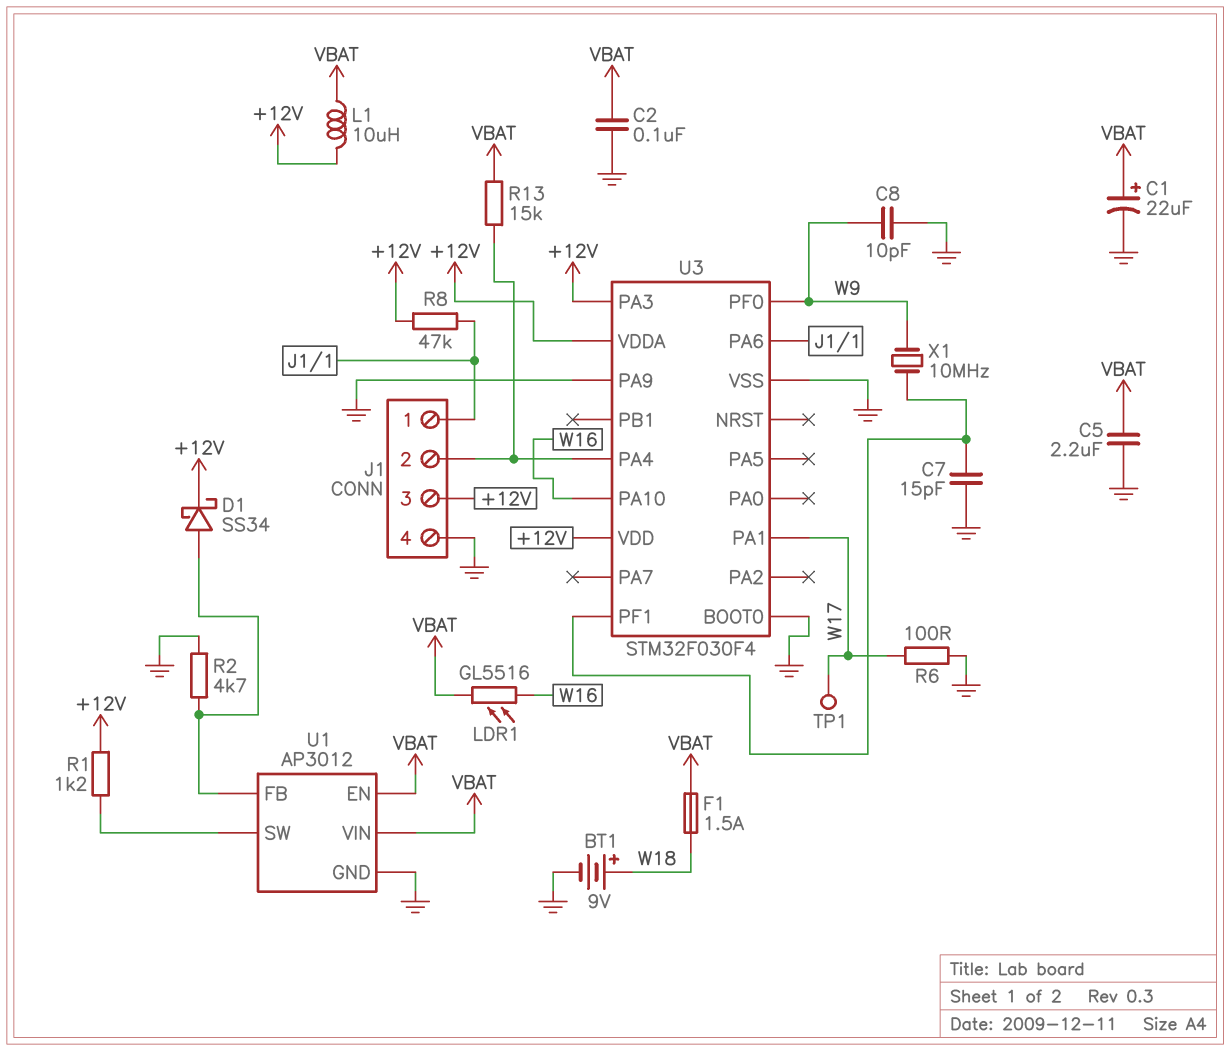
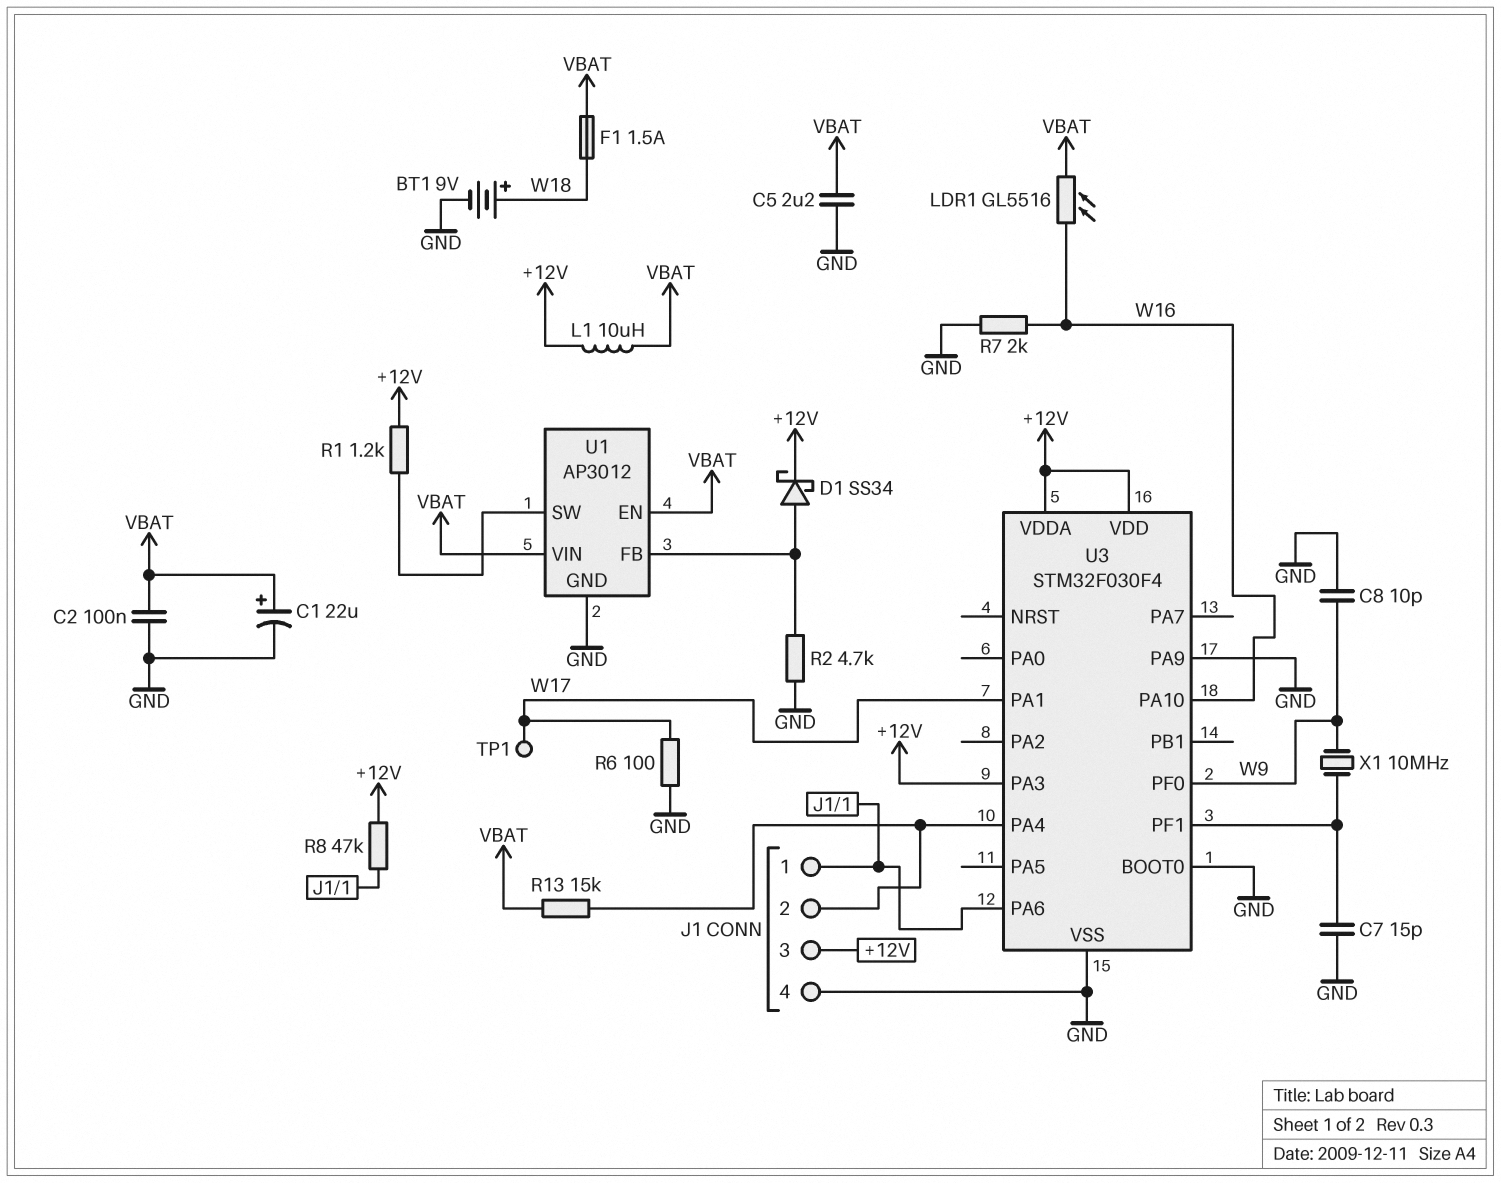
R7: none -> 2k (GND, W16)

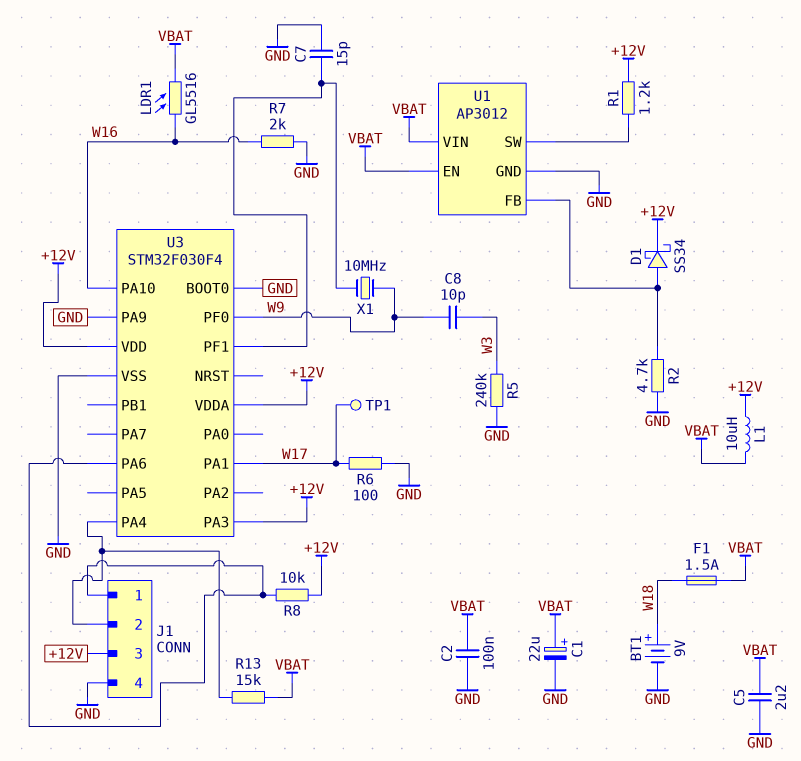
C8: 10pF (GND, W9) -> 10pF (W3, W9)
R5: none -> 240k (GND, W3)
R8: 47k (+12V, J1/1) -> 10k (+12V, J1/1)

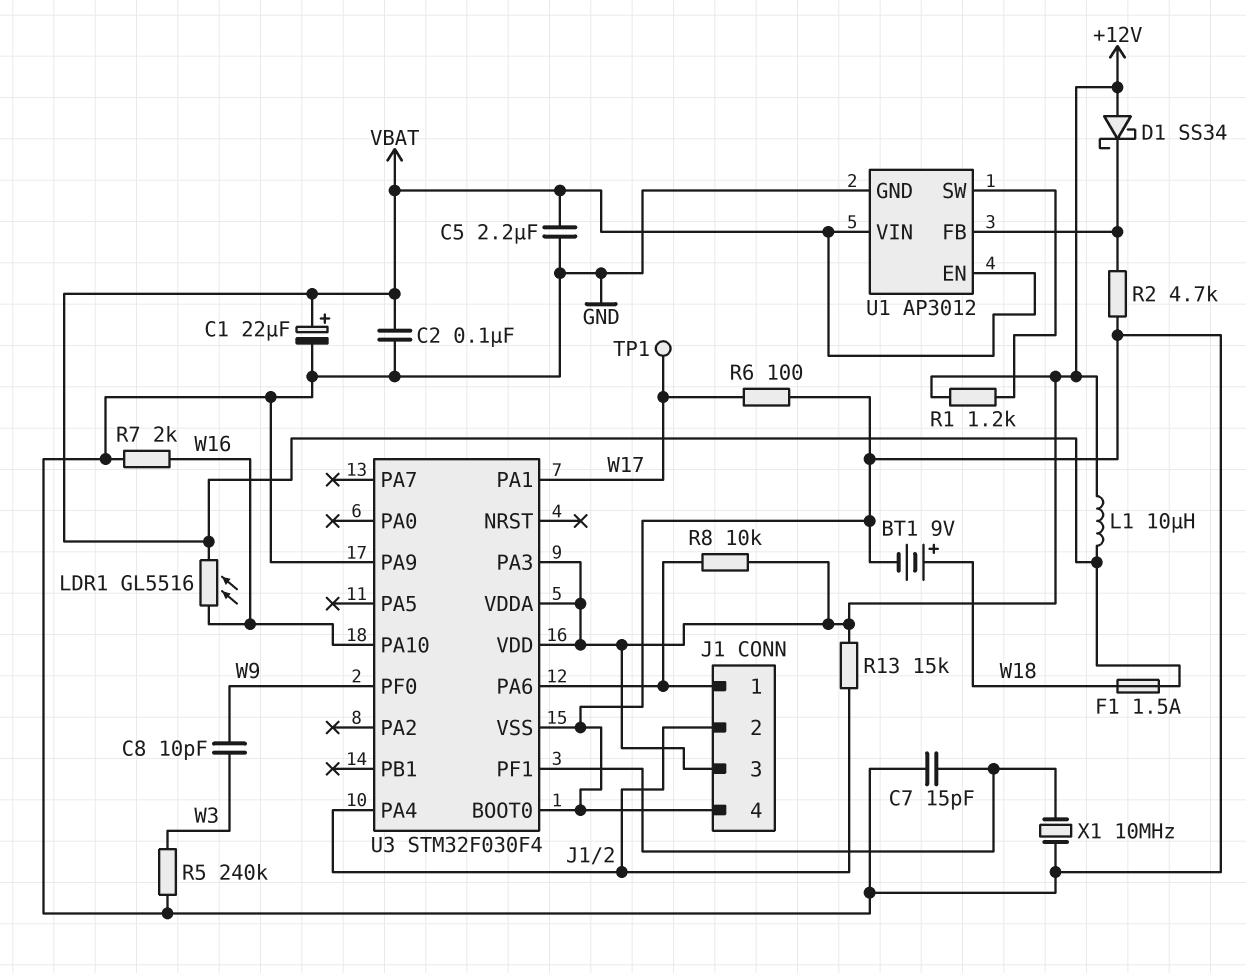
D1: schottky SS34 (A U1/FB, K +12V) -> schottky SS34 (A +12V, K U1/FB)
R13: 15k (J1/2, VBAT) -> 15k (+12V, J1/2)
X1: 10MHz (U3/PF1, W9) -> 10MHz (GND, U3/PF1)

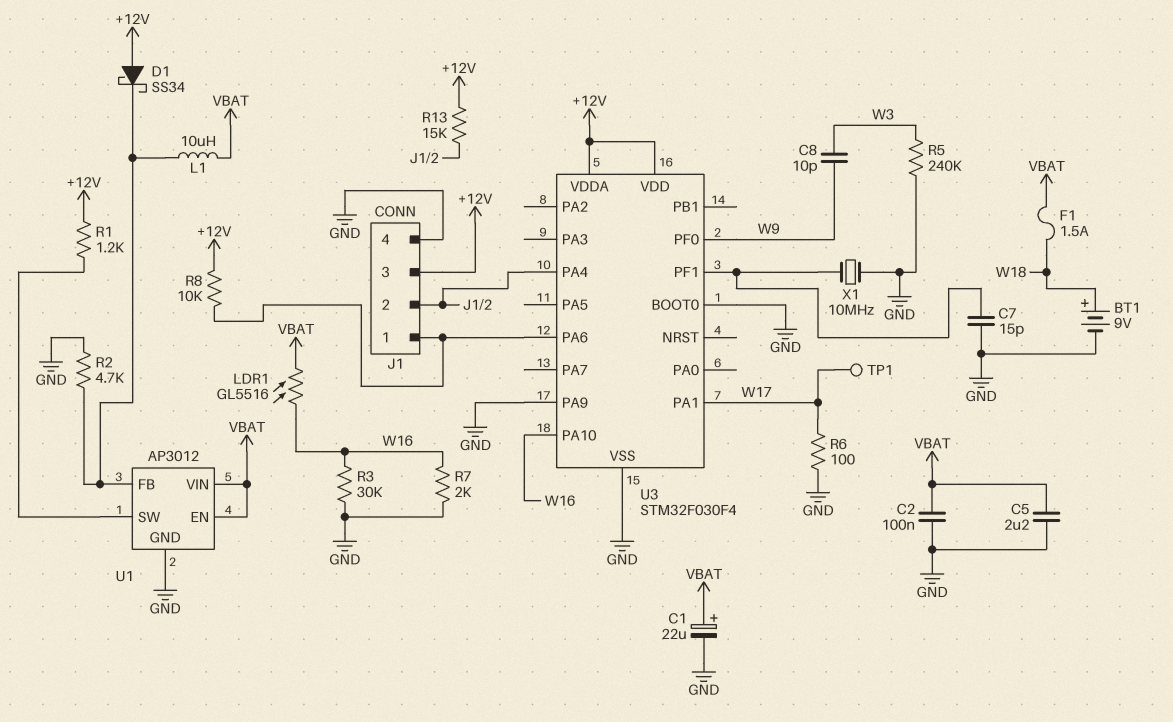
L1: 10uH (+12V, VBAT) -> 10uH (U1/FB, VBAT)
R3: none -> 30k (GND, W16)
U3 pin PA3: +12V -> none

